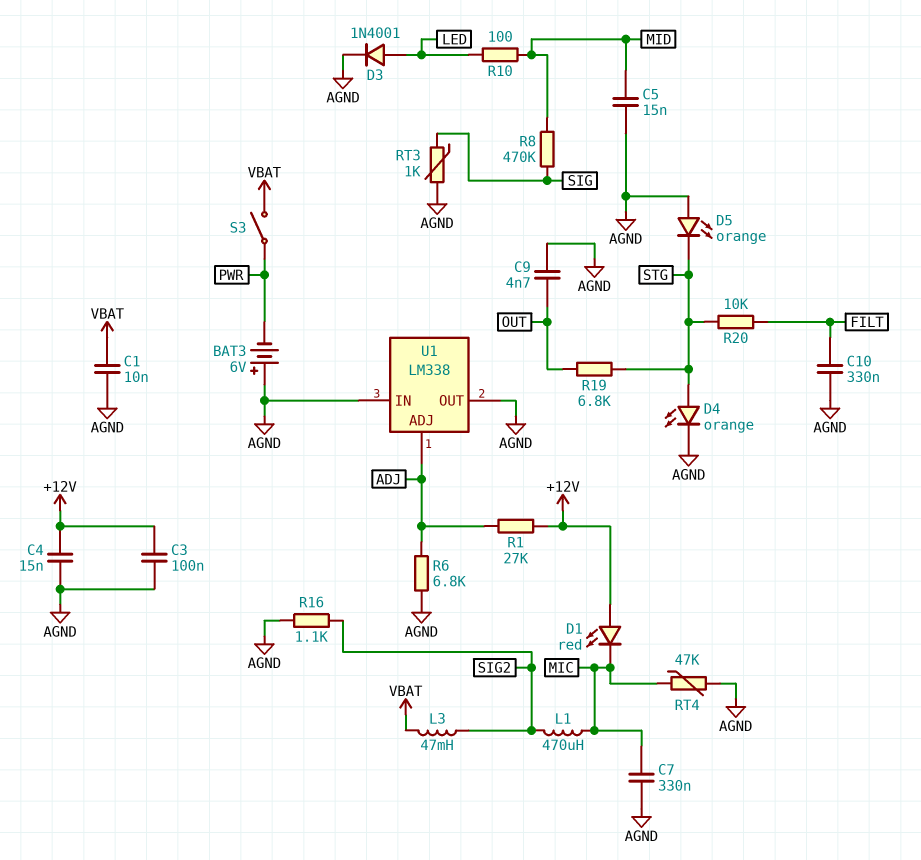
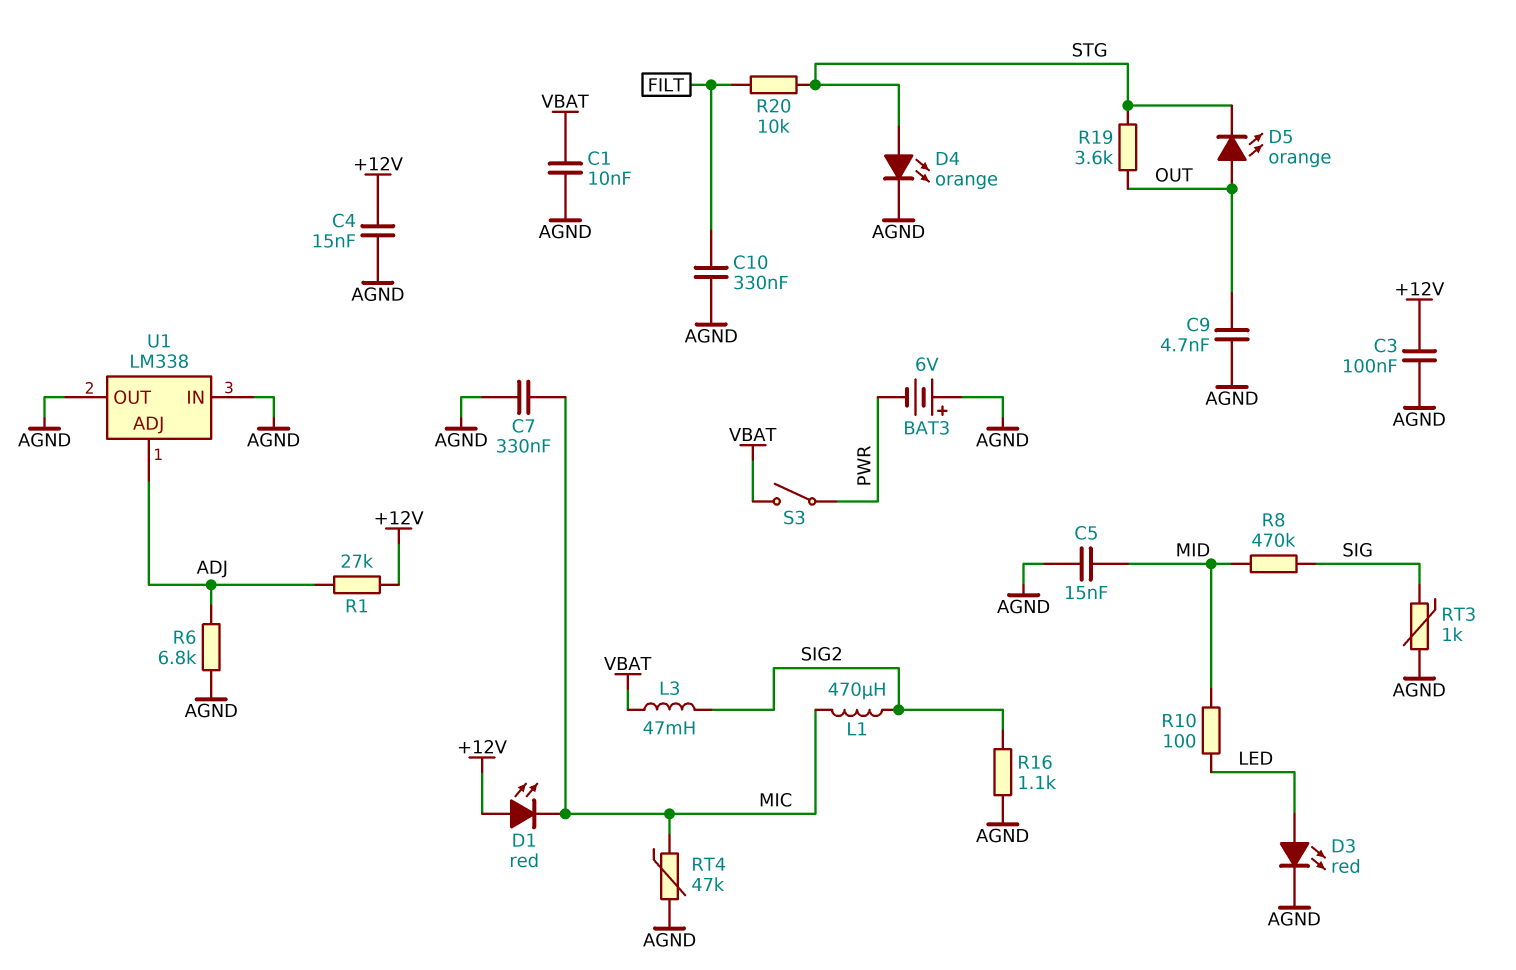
D3: diode 1N4001 (A LED, K AGND) -> LED red (A LED, K AGND)
D5: LED orange (A AGND, K STG) -> LED orange (A OUT, K STG)
R19: 6.8k (OUT, STG) -> 3.6k (OUT, STG)

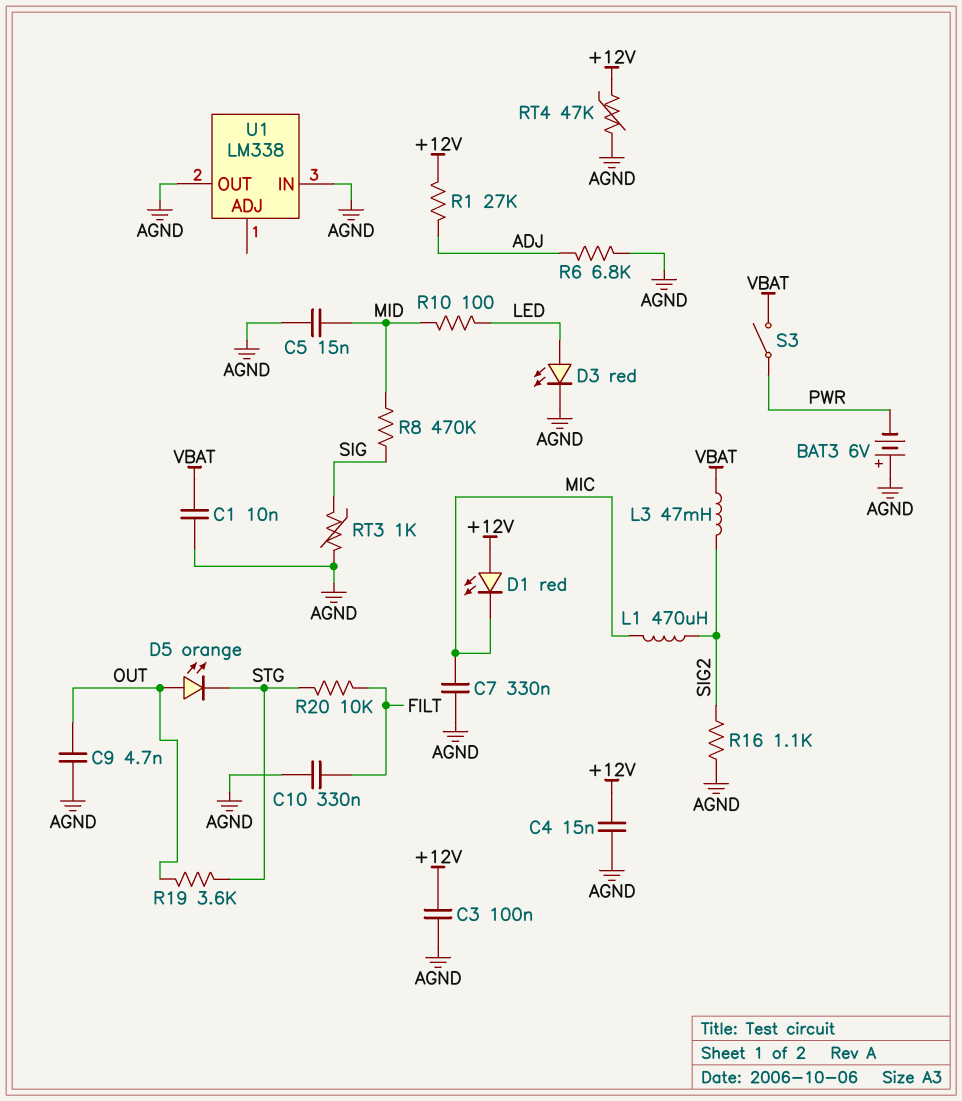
D4: LED orange (A STG, K AGND) -> none
RT4: 47k (AGND, MIC) -> 47k (+12V, AGND)
U1 pin ADJ: ADJ -> none

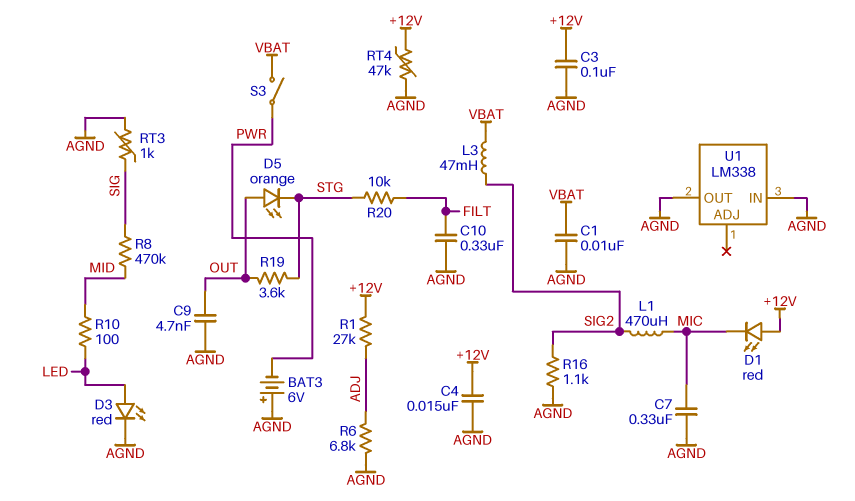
C5: 15nF (AGND, MID) -> none

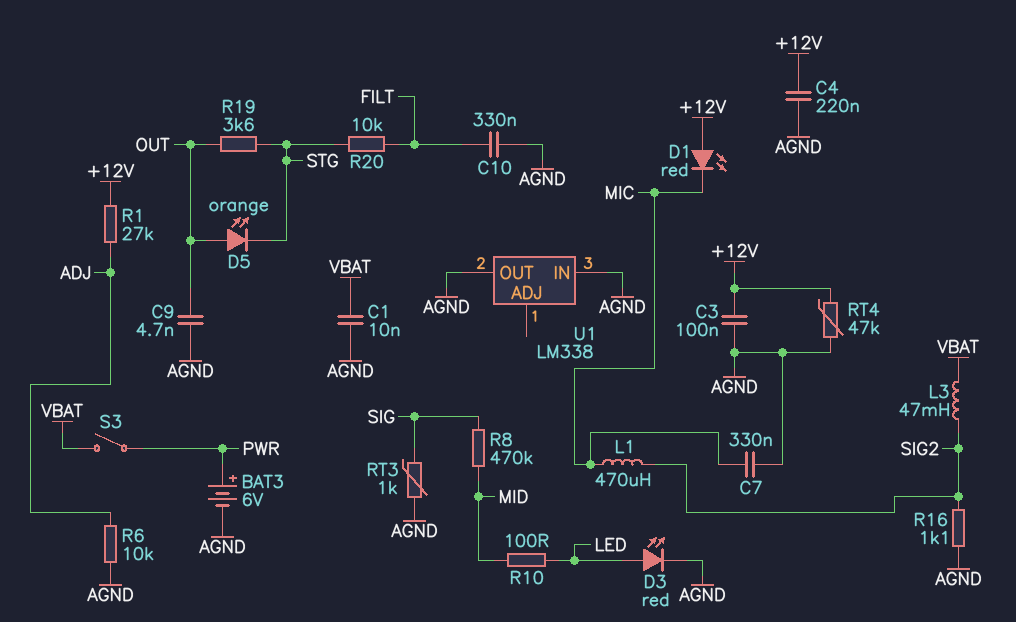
BAT3: 6V (plus AGND, minus PWR) -> 6V (plus PWR, minus AGND)
C4: 15nF (+12V, AGND) -> 220nF (+12V, AGND)
R6: 6.8k (ADJ, AGND) -> 10k (ADJ, AGND)

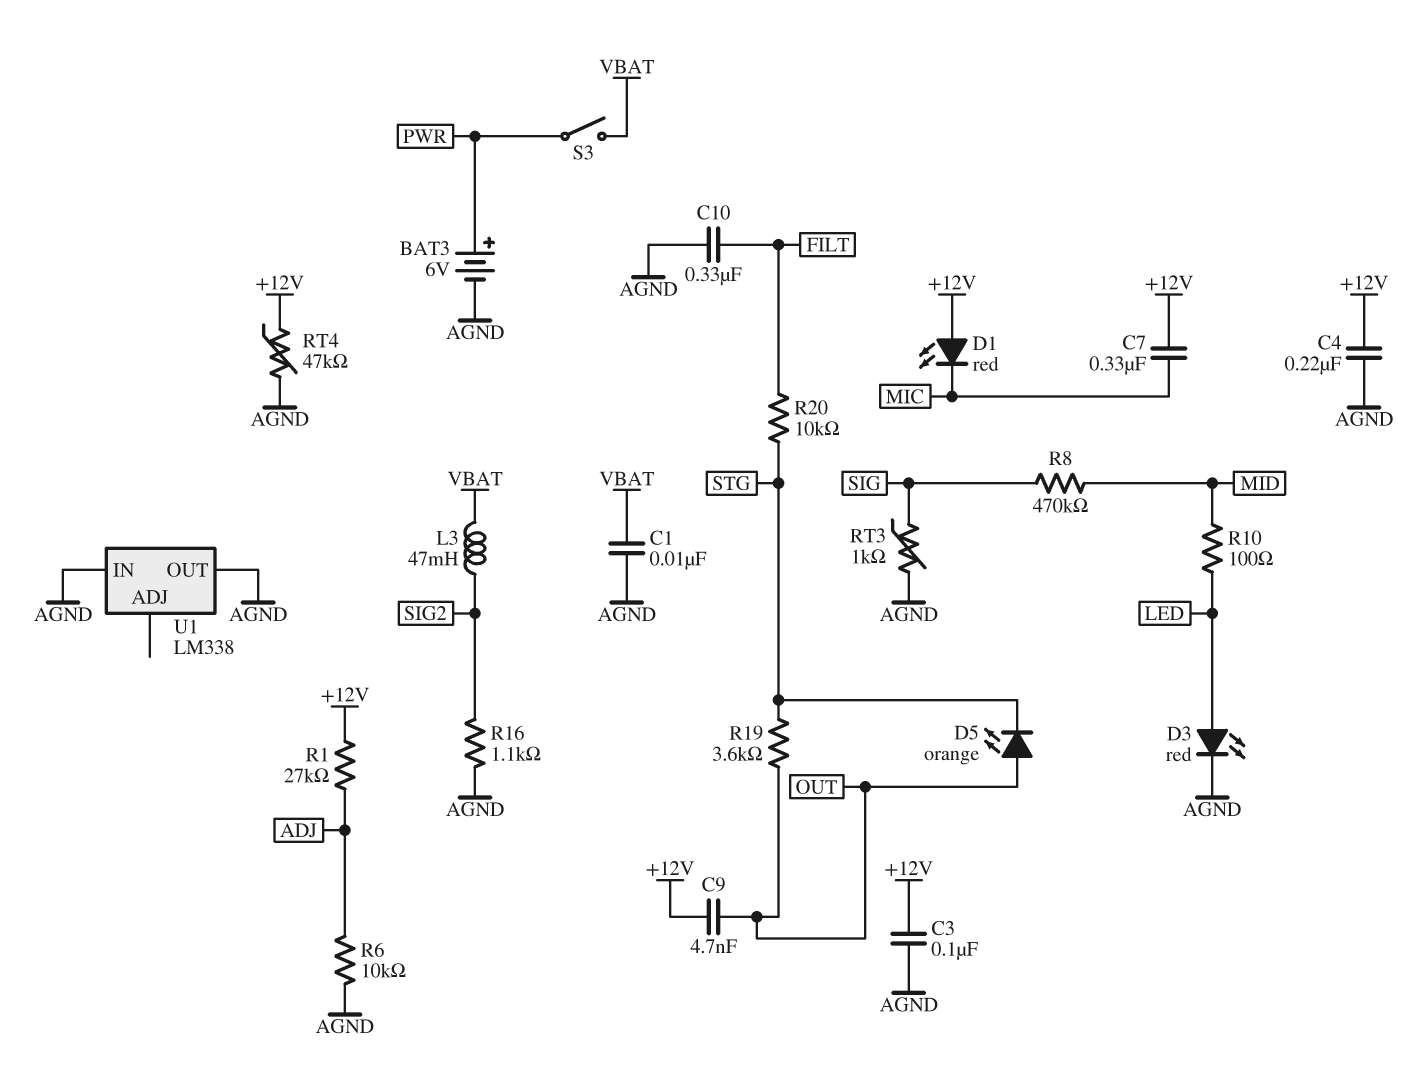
C7: 330nF (AGND, MIC) -> 330nF (+12V, MIC)
C9: 4.7nF (AGND, OUT) -> 4.7nF (+12V, OUT)
L1: 470uH (MIC, SIG2) -> none

